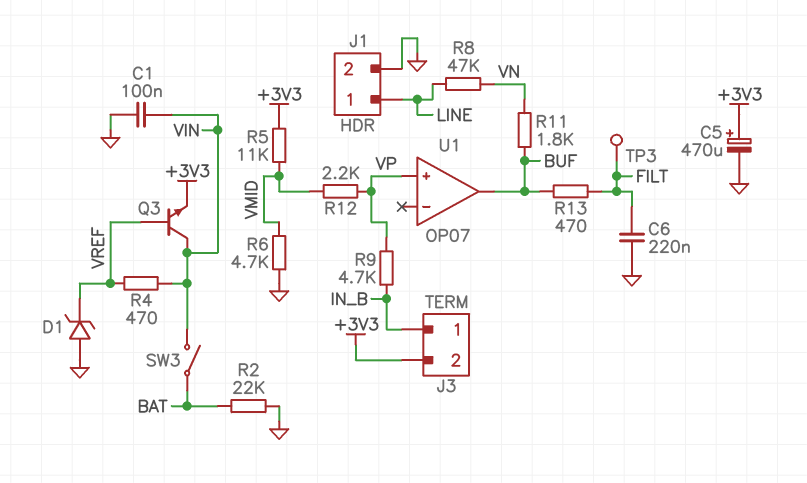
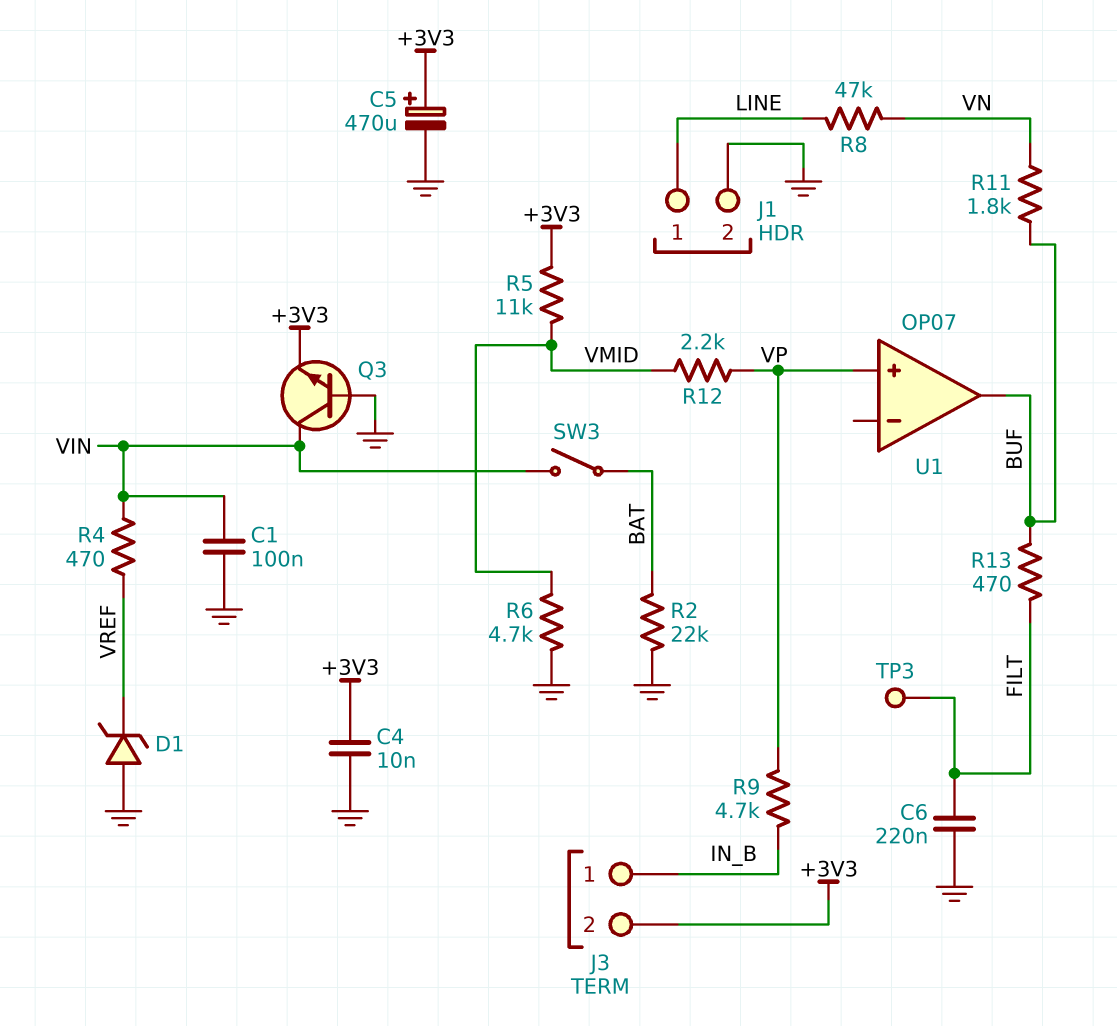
C4: none -> 10nF (+3V3, GND)
Q3: NPN (B VREF, C VIN, E +3V3) -> NPN (B GND, C VIN, E +3V3)

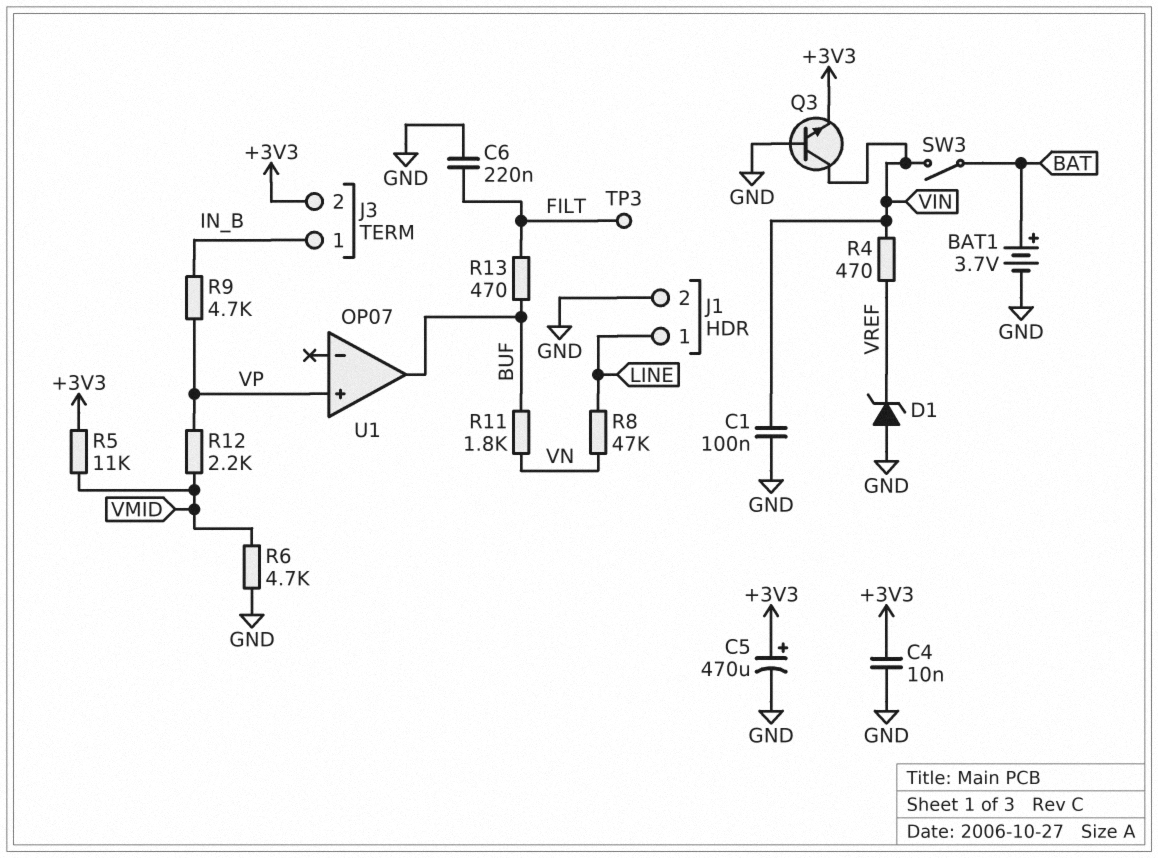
BAT1: none -> 3.7V (plus BAT, minus GND)
R2: 22k (BAT, GND) -> none

